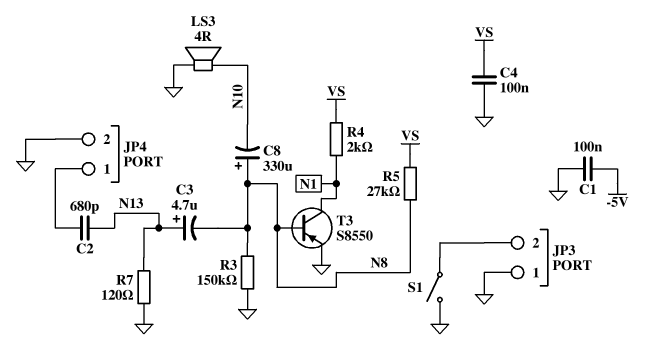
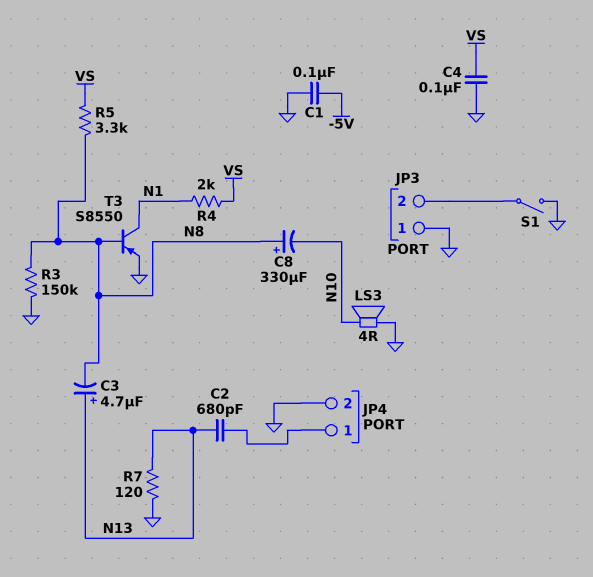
R5: 27k (N8, VS) -> 3.3k (N8, VS)

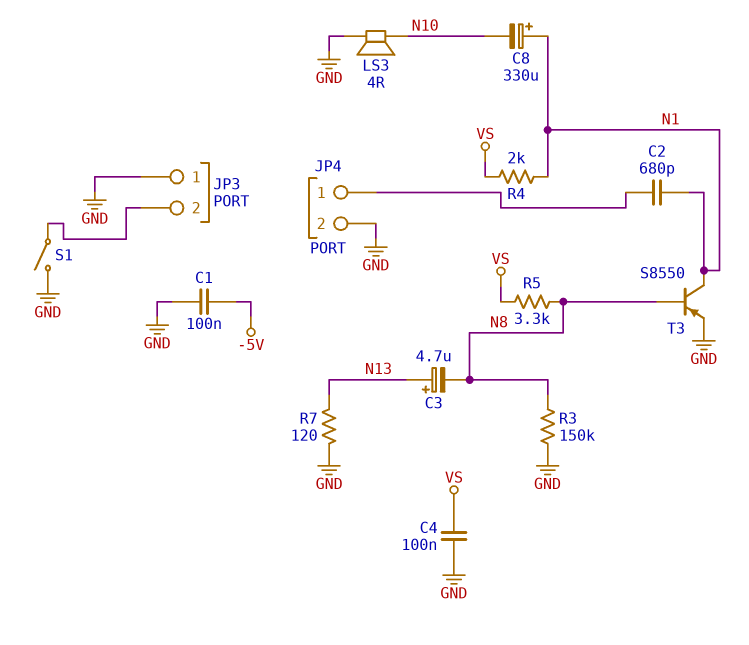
C2: 680pF (JP4/1, N13) -> 680pF (JP4/1, N1)
C8: 330uF (plus N8, minus N10) -> 330uF (plus N1, minus N10)

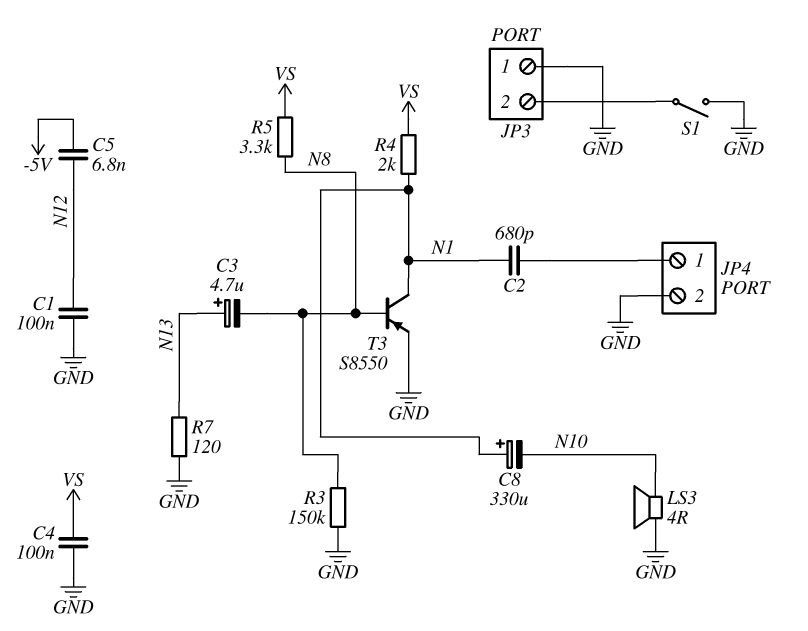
C1: 100nF (-5V, GND) -> 100nF (GND, N12)
C5: none -> 6.8nF (-5V, N12)

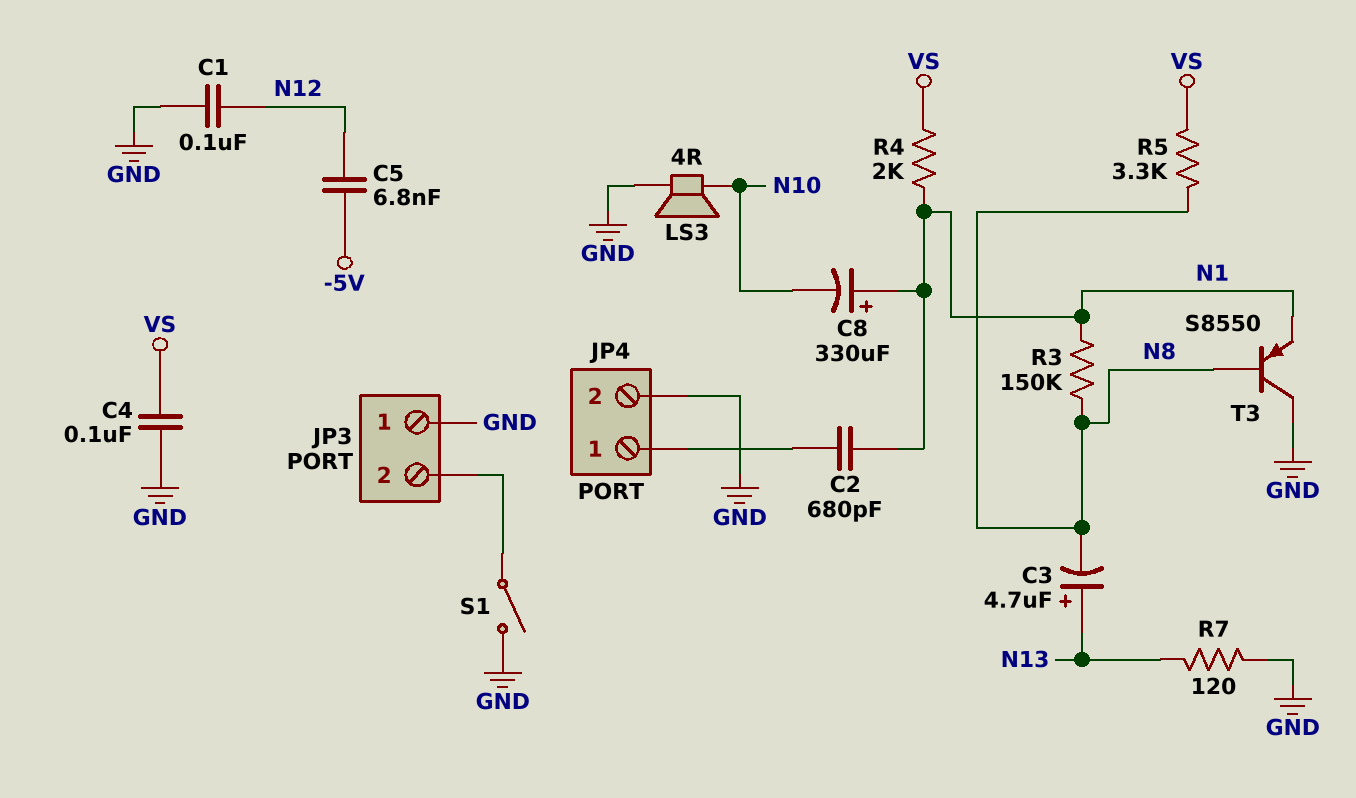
R3: 150k (GND, N8) -> 150k (N1, N8)
T3: PNP S8550 (B N8, C N1, E GND) -> PNP S8550 (B N8, C GND, E N1)

